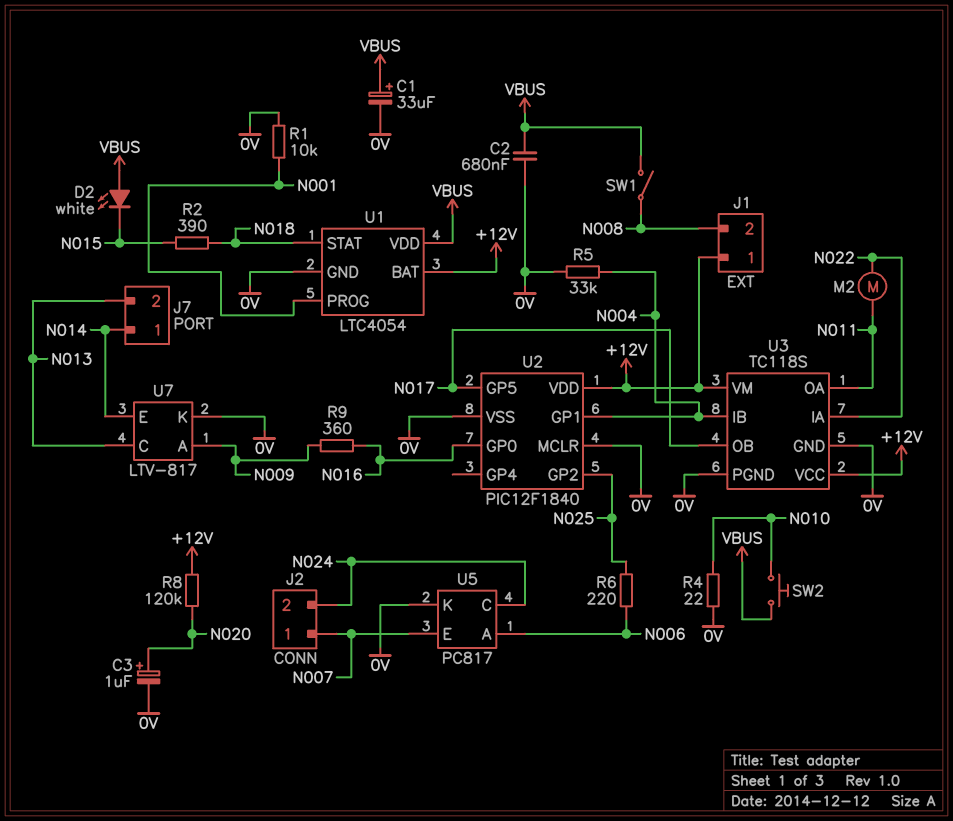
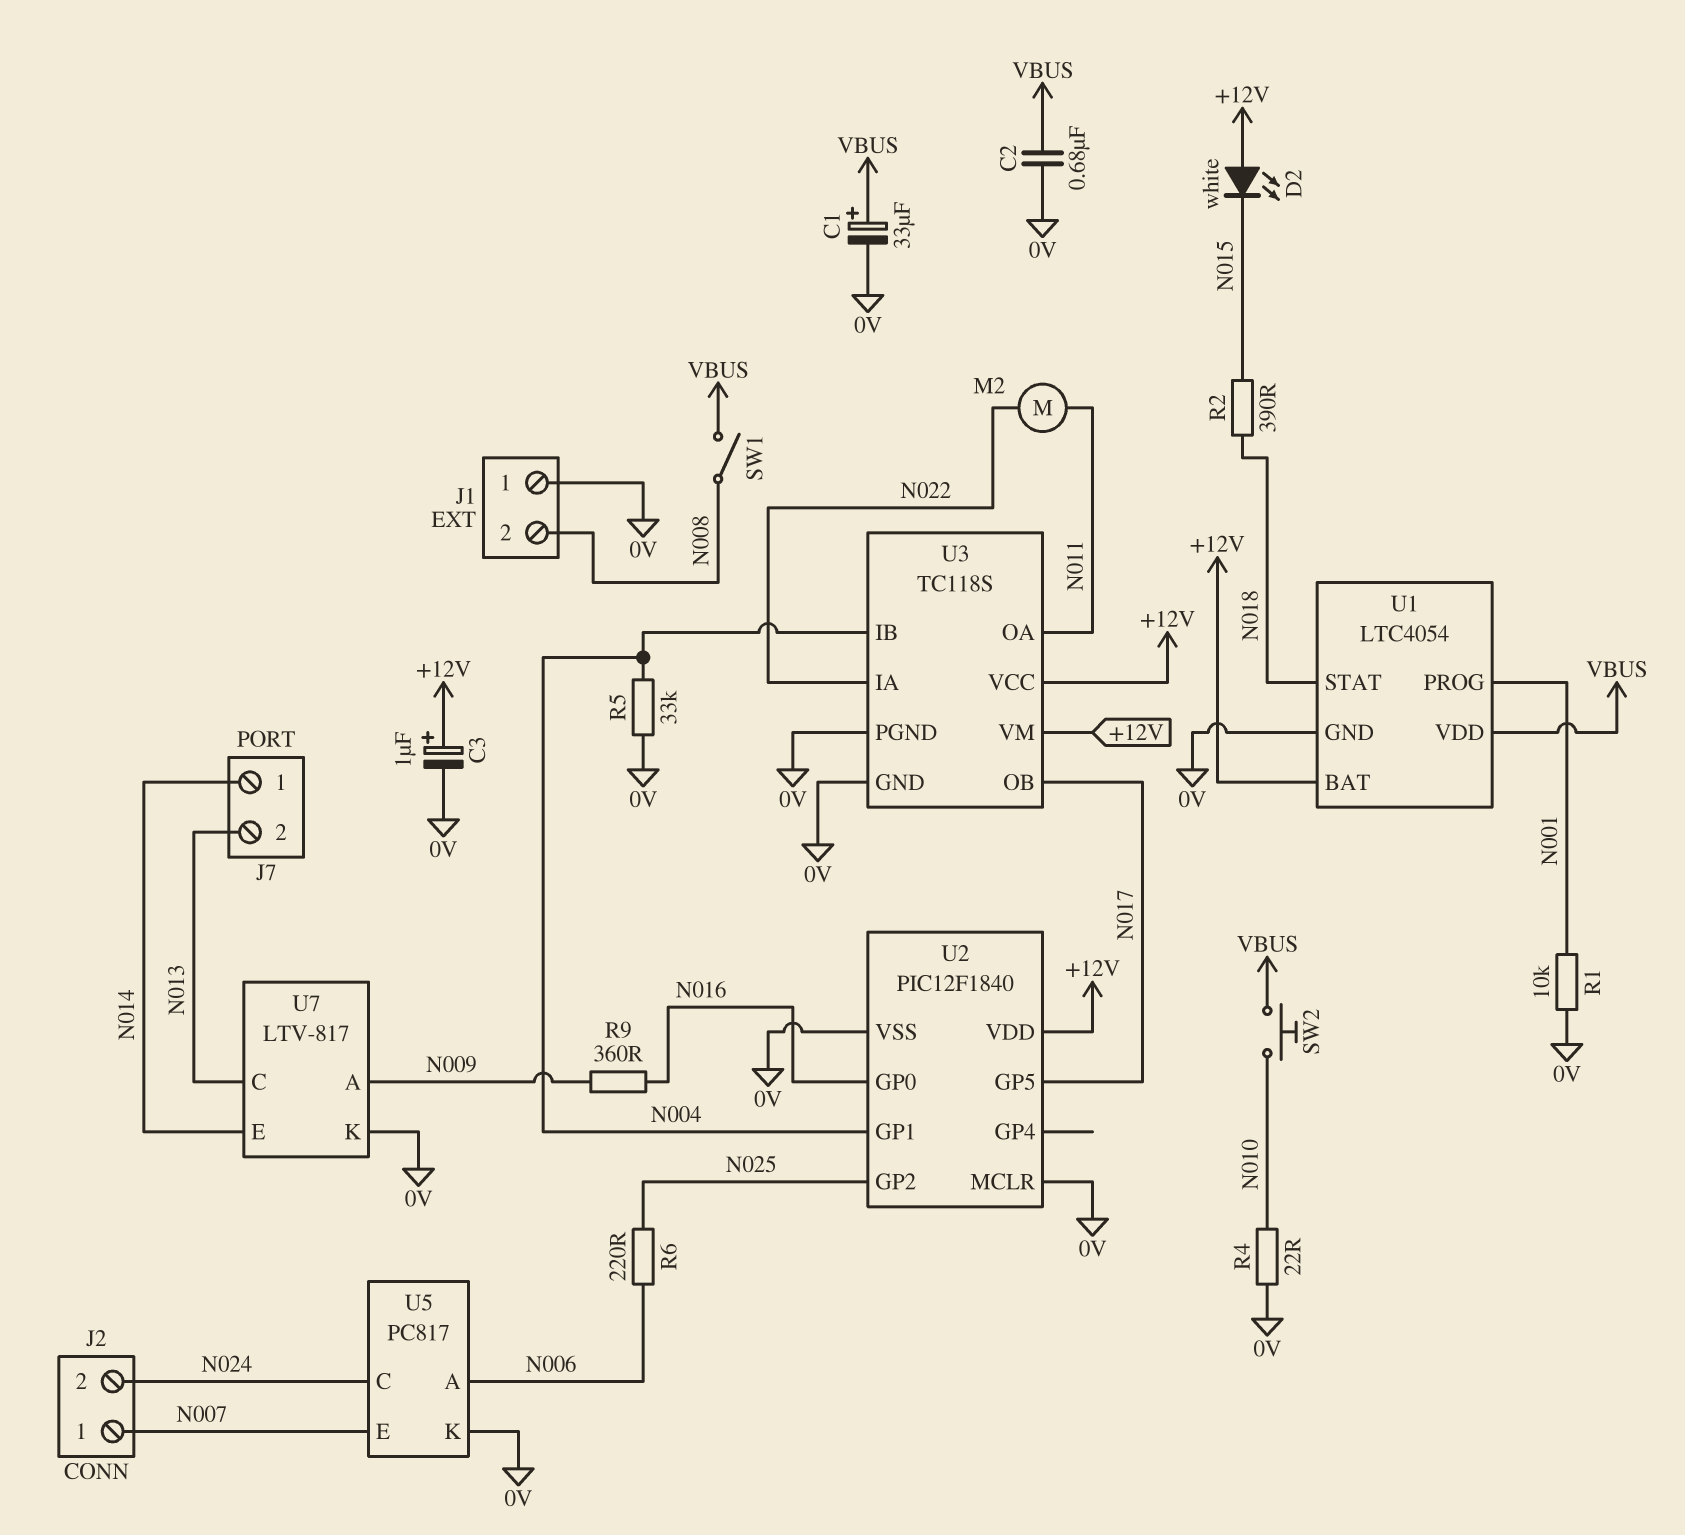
C3: 1uF (plus N020, minus 0V) -> 1uF (plus +12V, minus 0V)
D2: LED white (A VBUS, K N015) -> LED white (A +12V, K N015)
J1 pin 1: +12V -> 0V
R8: 120k (+12V, N020) -> none

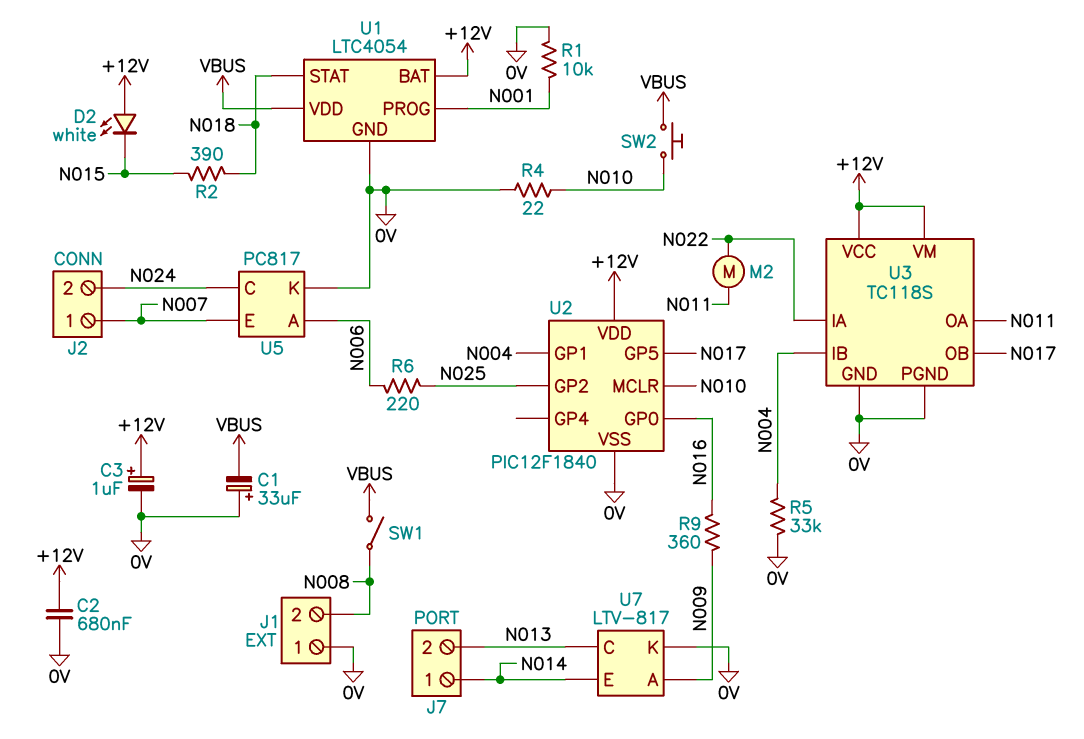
C1: 33uF (plus VBUS, minus 0V) -> 33uF (plus 0V, minus VBUS)
C2: 680nF (0V, VBUS) -> 680nF (+12V, 0V)
U2 pin MCLR: 0V -> N010

